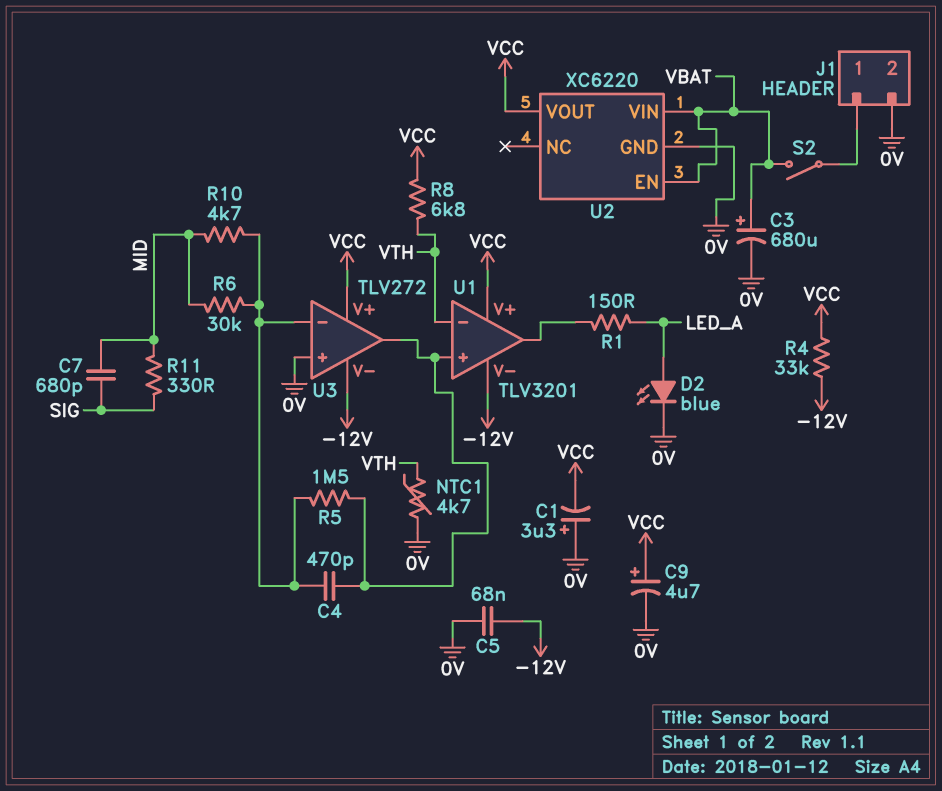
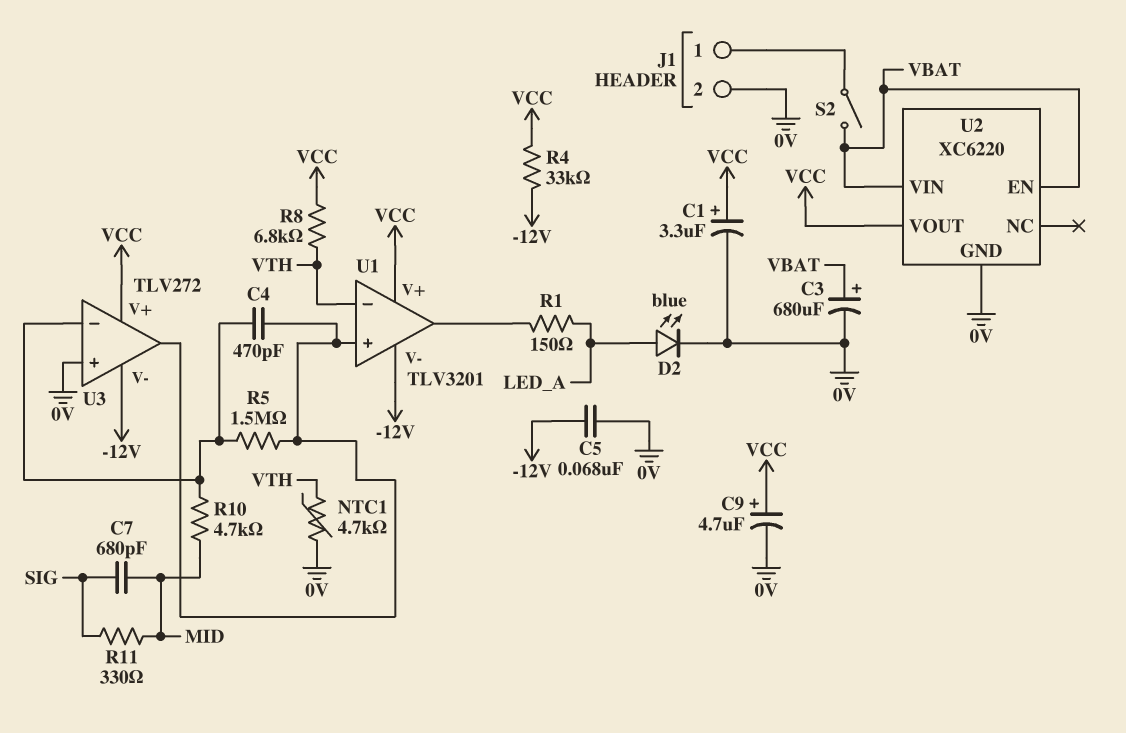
C1: 3.3uF (plus 0V, minus VCC) -> 3.3uF (plus VCC, minus 0V)
R6: 30k (MID, U3/in-) -> none

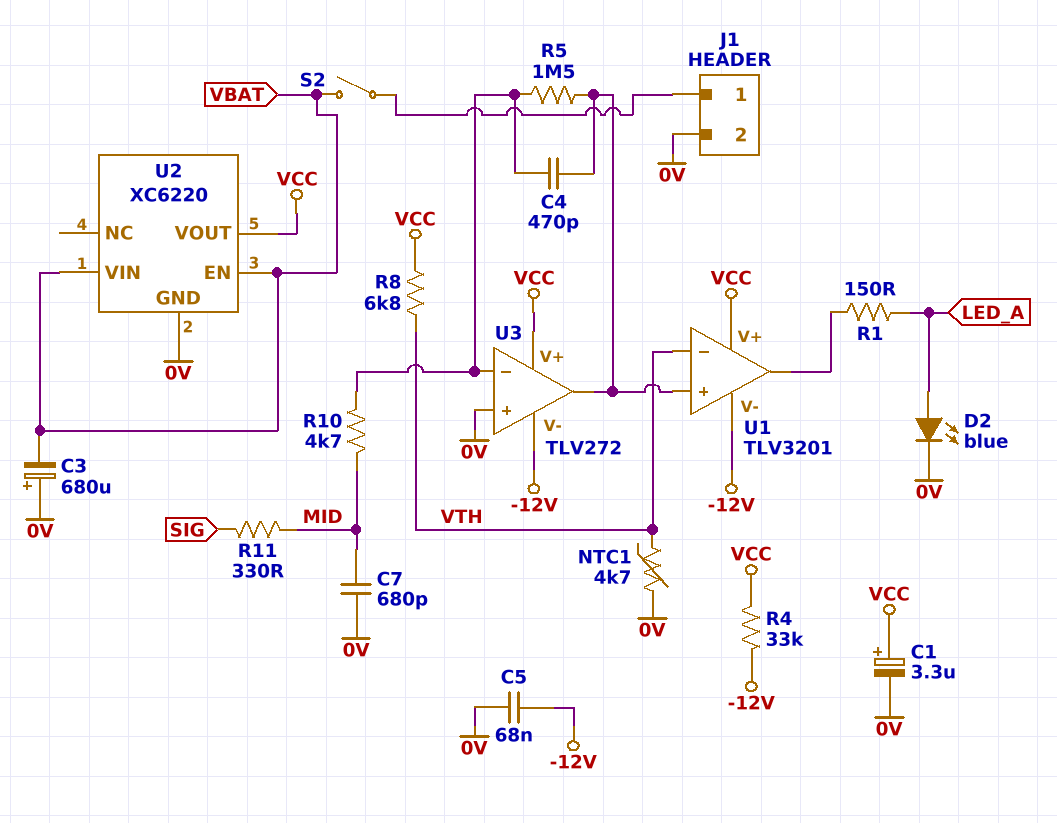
C3: 680uF (plus VBAT, minus 0V) -> 680uF (plus 0V, minus VBAT)
C7: 680pF (MID, SIG) -> 680pF (0V, MID)
C9: 4.7uF (plus VCC, minus 0V) -> none

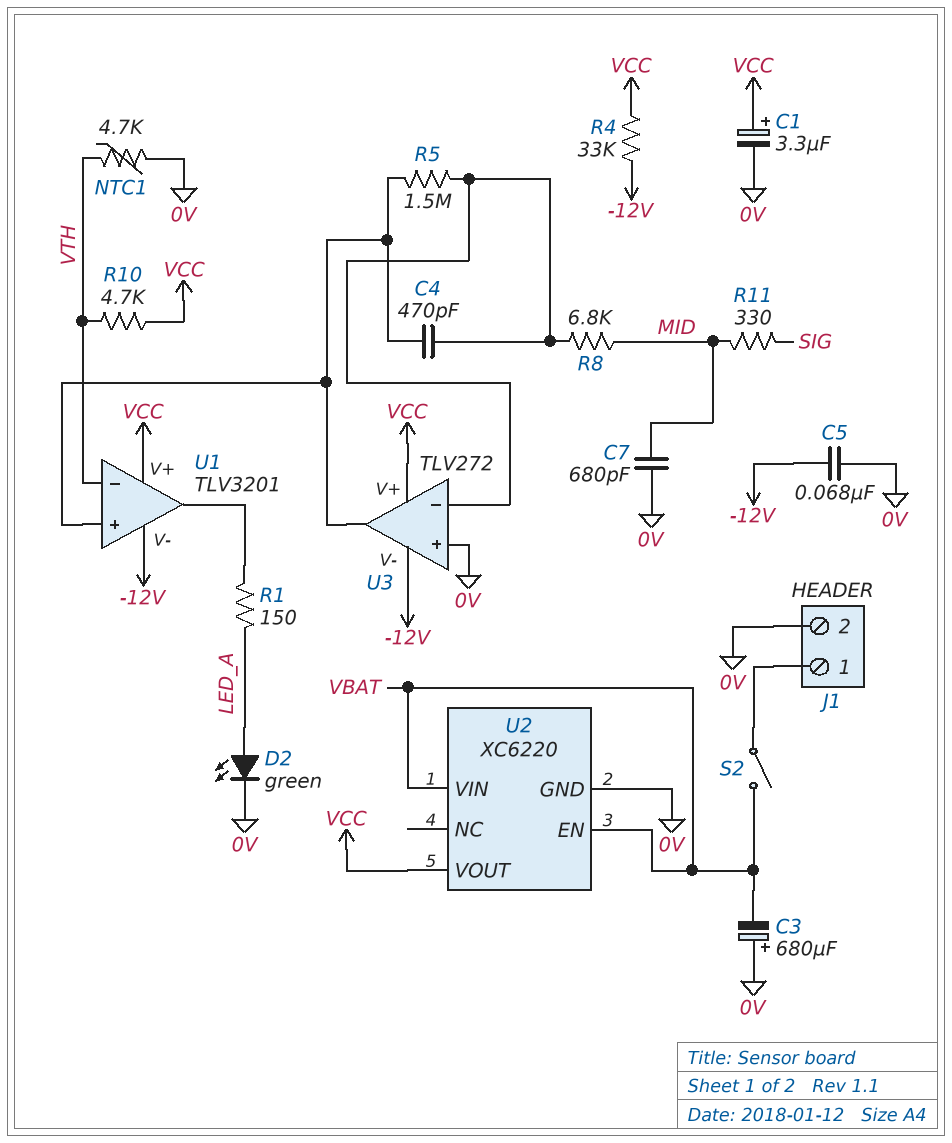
D2: LED blue (A LED_A, K 0V) -> LED green (A LED_A, K 0V)
R8: 6.8k (VCC, VTH) -> 6.8k (MID, U3/in-)
R10: 4.7k (MID, U3/in-) -> 4.7k (VCC, VTH)

